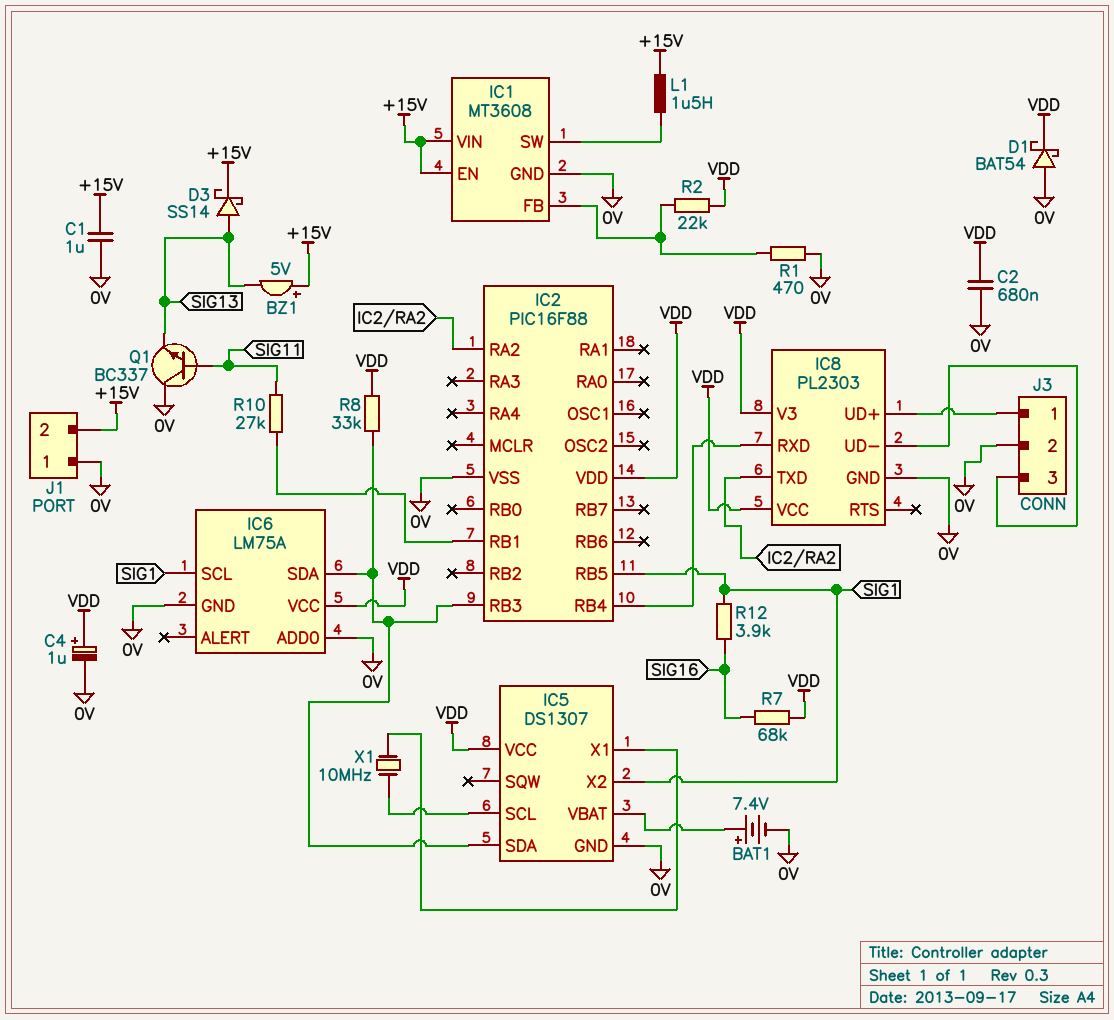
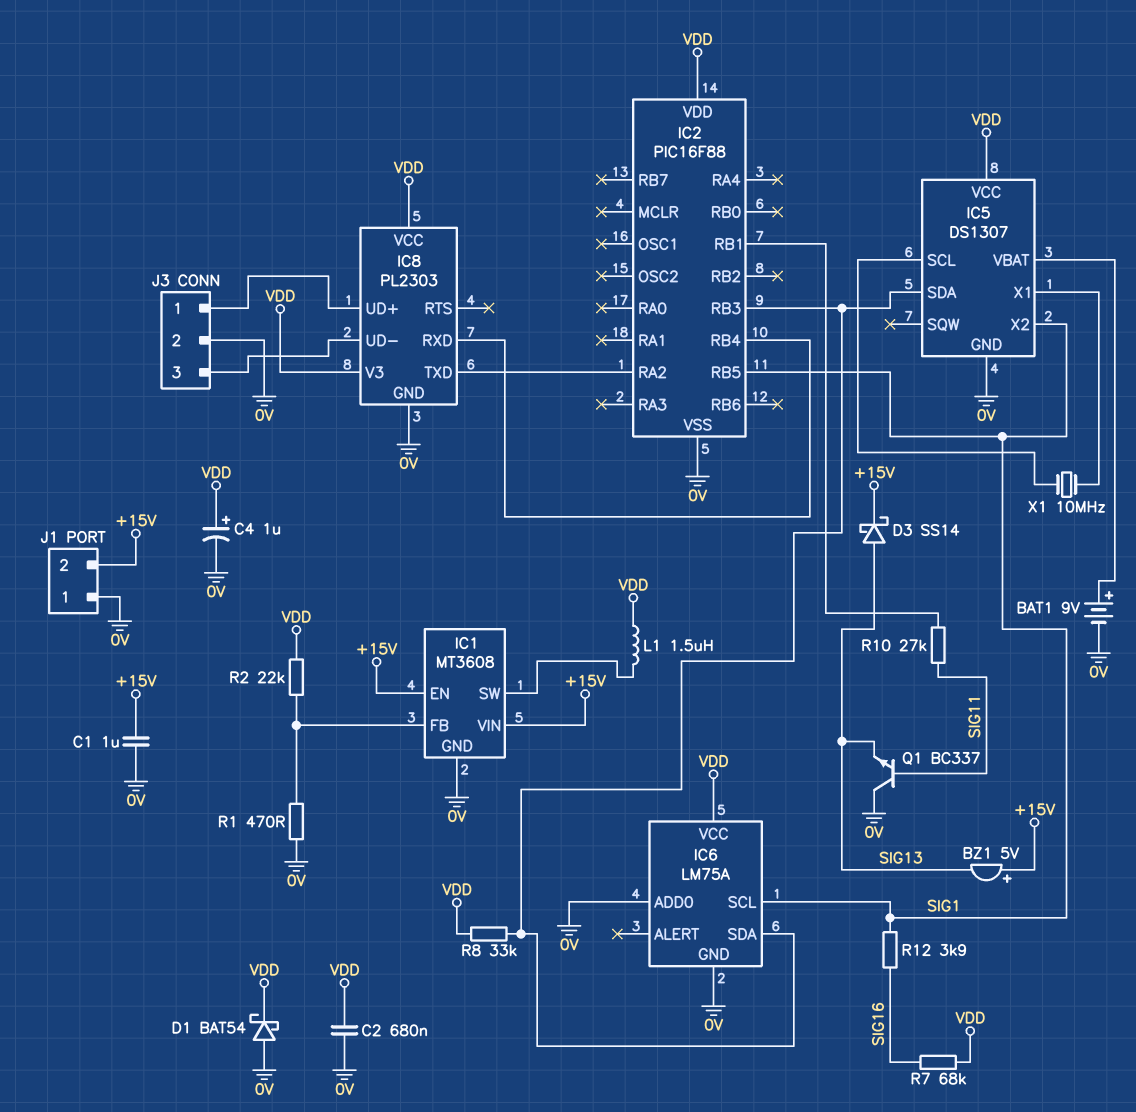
BAT1: 7.4V (plus IC5/VBAT, minus 0V) -> 9V (plus IC5/VBAT, minus 0V)
L1: 1.5uH (+15V, IC1/SW) -> 1.5uH (IC1/SW, VDD)

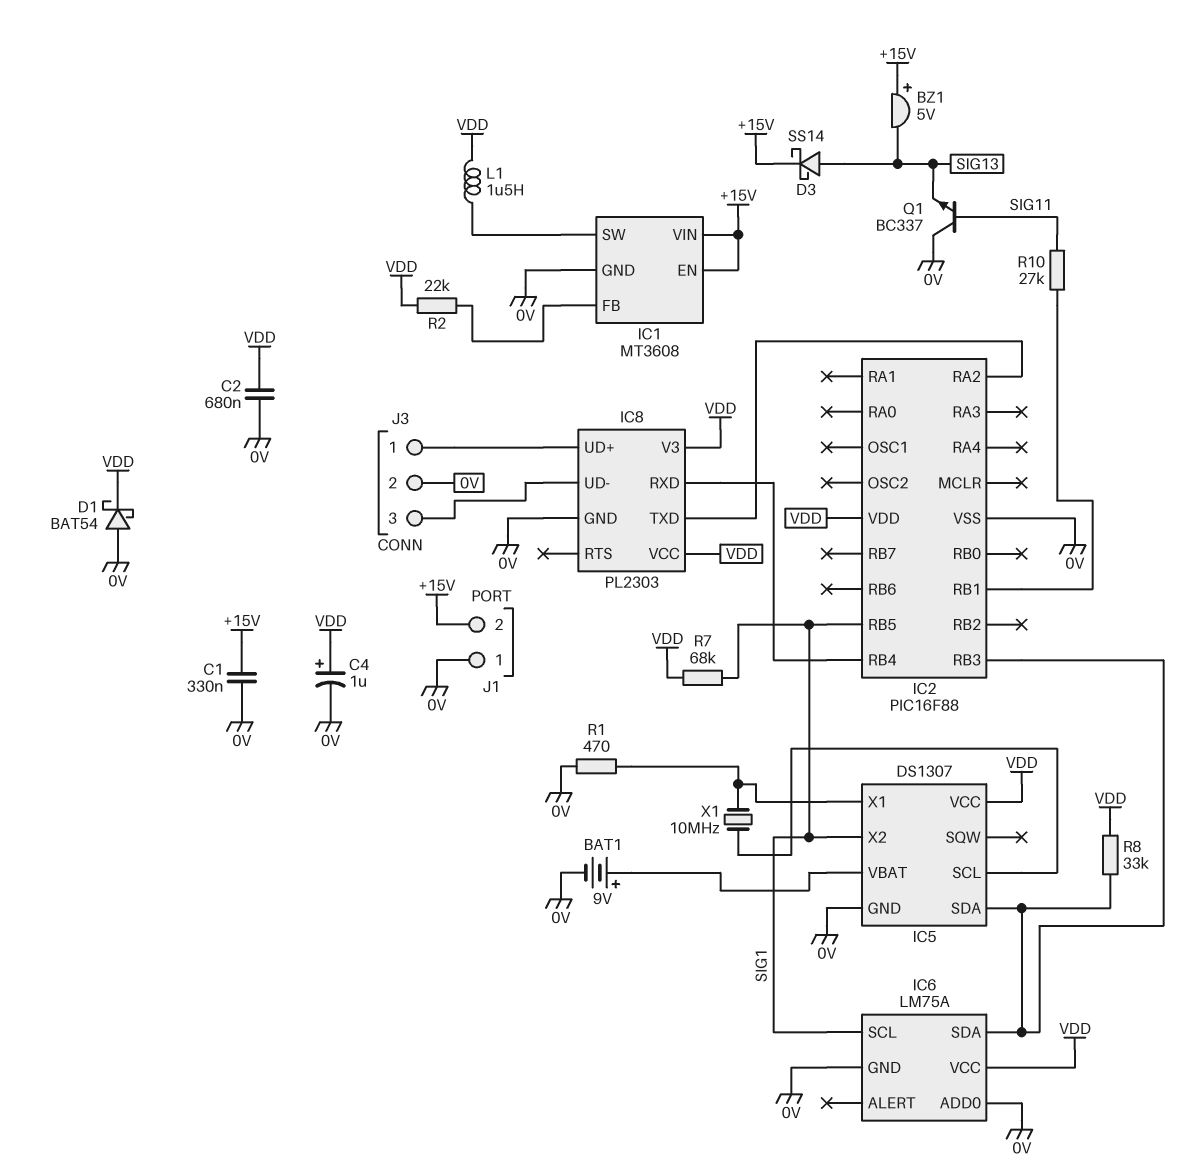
C1: 1uF (+15V, 0V) -> 330nF (+15V, 0V)
R1: 470 (0V, IC1/FB) -> 470 (0V, IC5/X1)
R7: 68k (SIG16, VDD) -> 68k (SIG1, VDD)
R12: 3.9k (SIG1, SIG16) -> none

